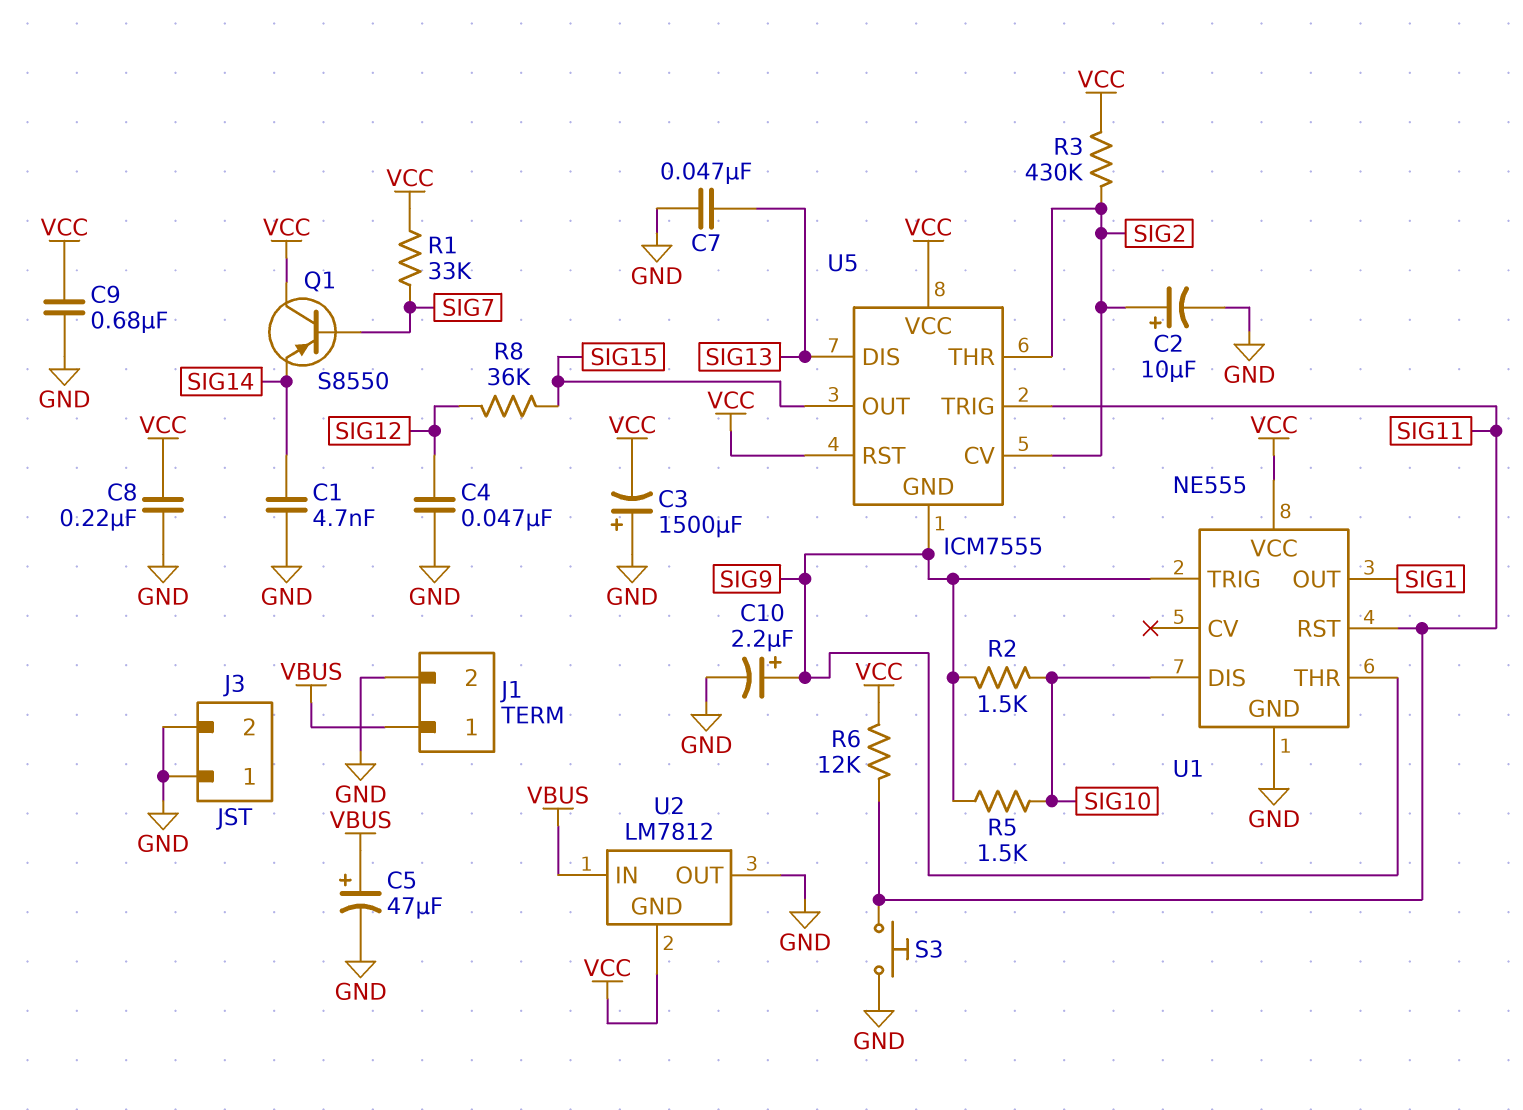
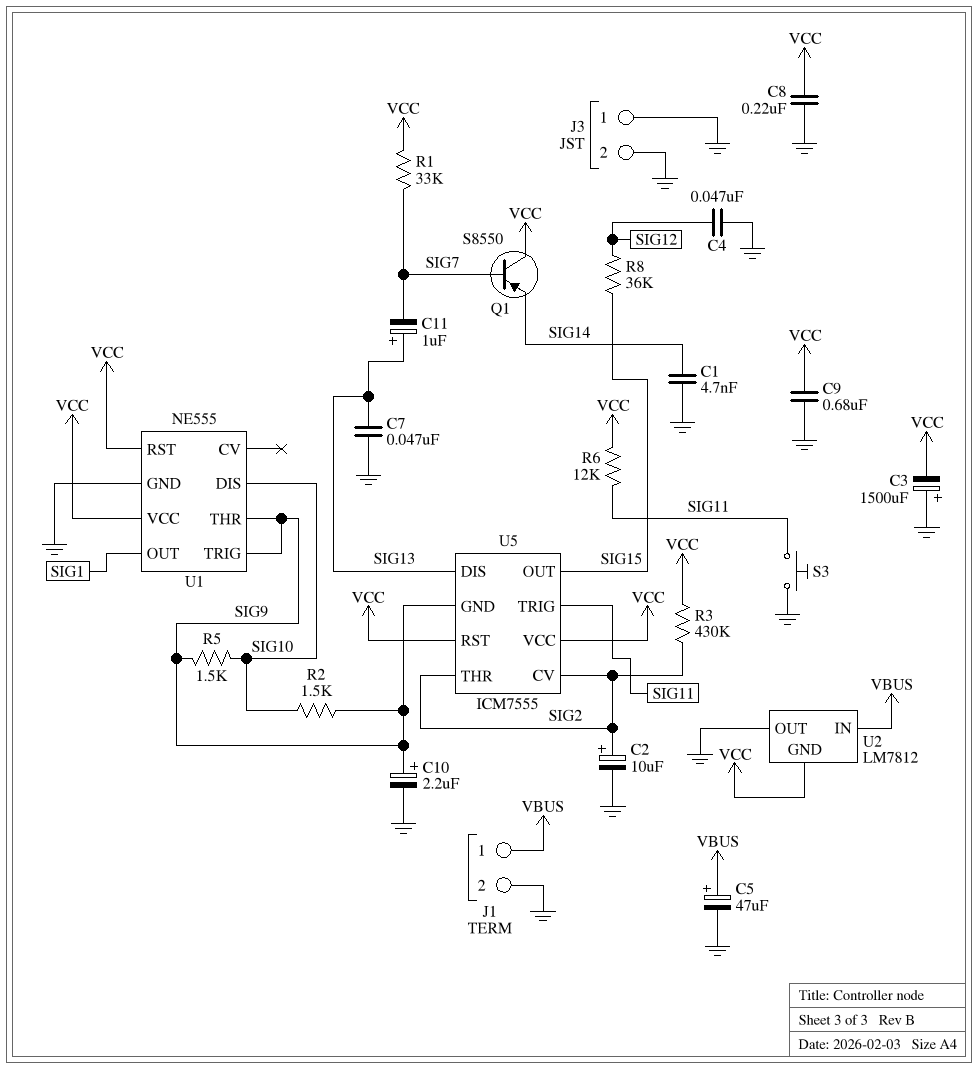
C11: none -> 1uF (plus SIG13, minus SIG7)
U1 pin RST: SIG11 -> VCC

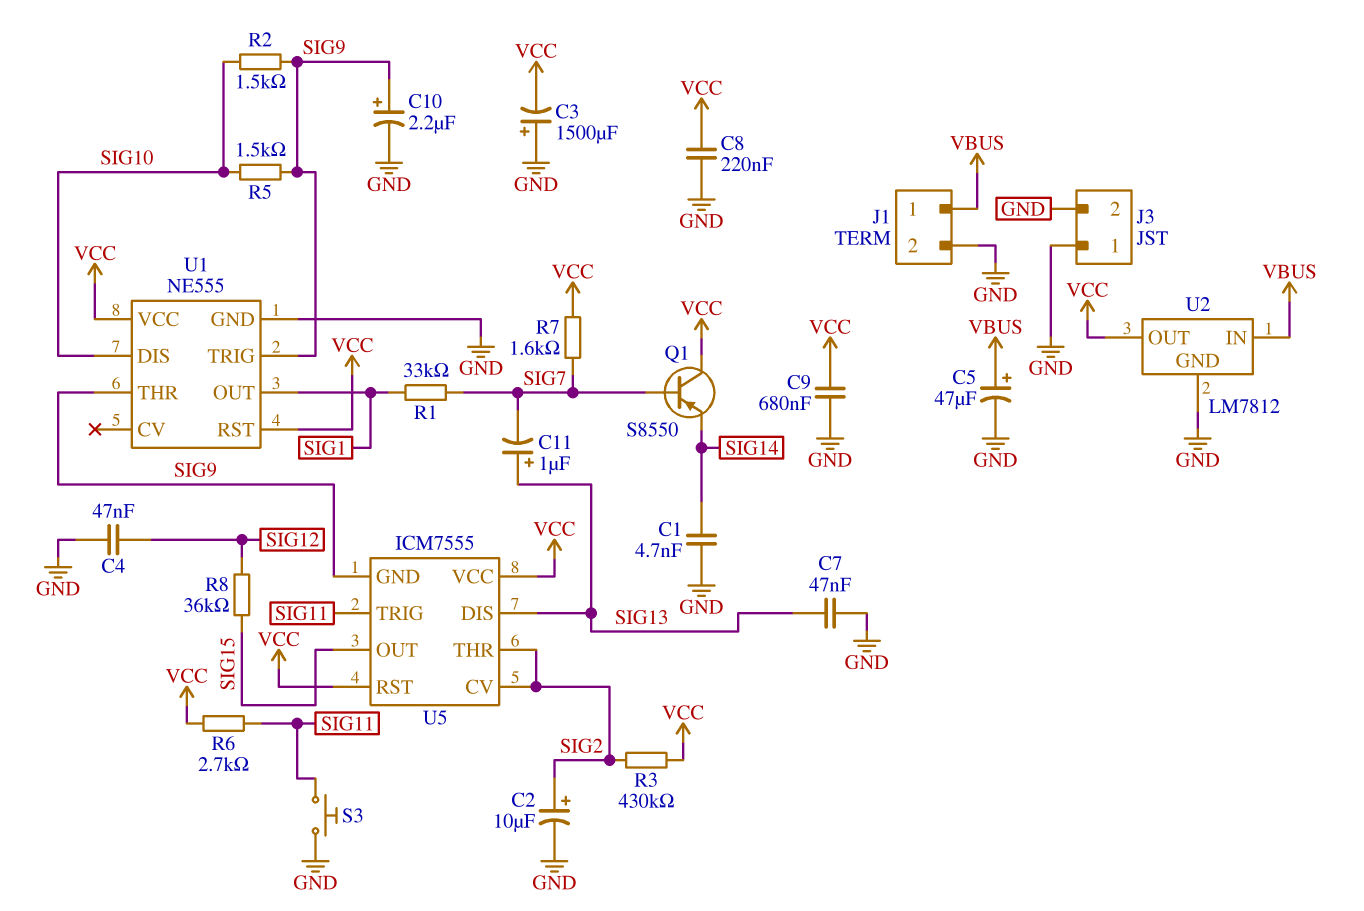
R1: 33k (SIG7, VCC) -> 33k (SIG1, SIG7)
R6: 12k (SIG11, VCC) -> 2.7k (SIG11, VCC)
R7: none -> 1.6k (SIG7, VCC)
U2 pin GND: VCC -> GND
U2 pin OUT: GND -> VCC

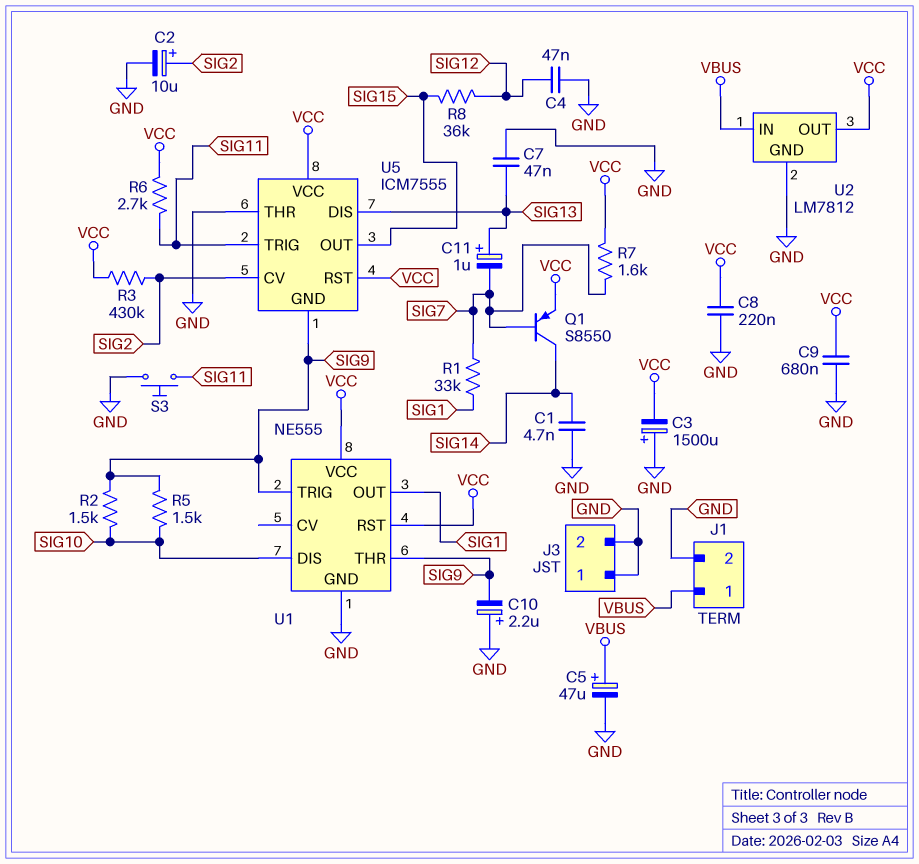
C10: 2.2uF (plus SIG9, minus GND) -> 2.2uF (plus GND, minus SIG9)
Q1: PNP S8550 (B SIG7, C VCC, E SIG14) -> PNP S8550 (B SIG7, C SIG14, E VCC)
U5 pin THR: SIG2 -> GND

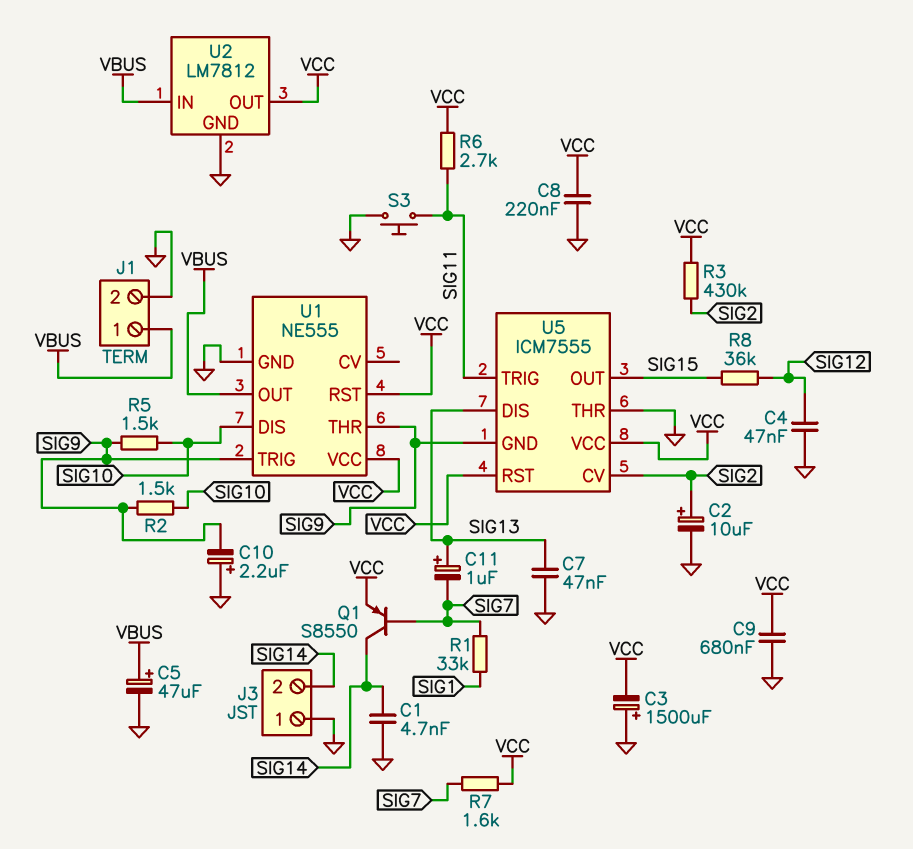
J3 pin 2: GND -> SIG14
U1 pin OUT: SIG1 -> VBUS

